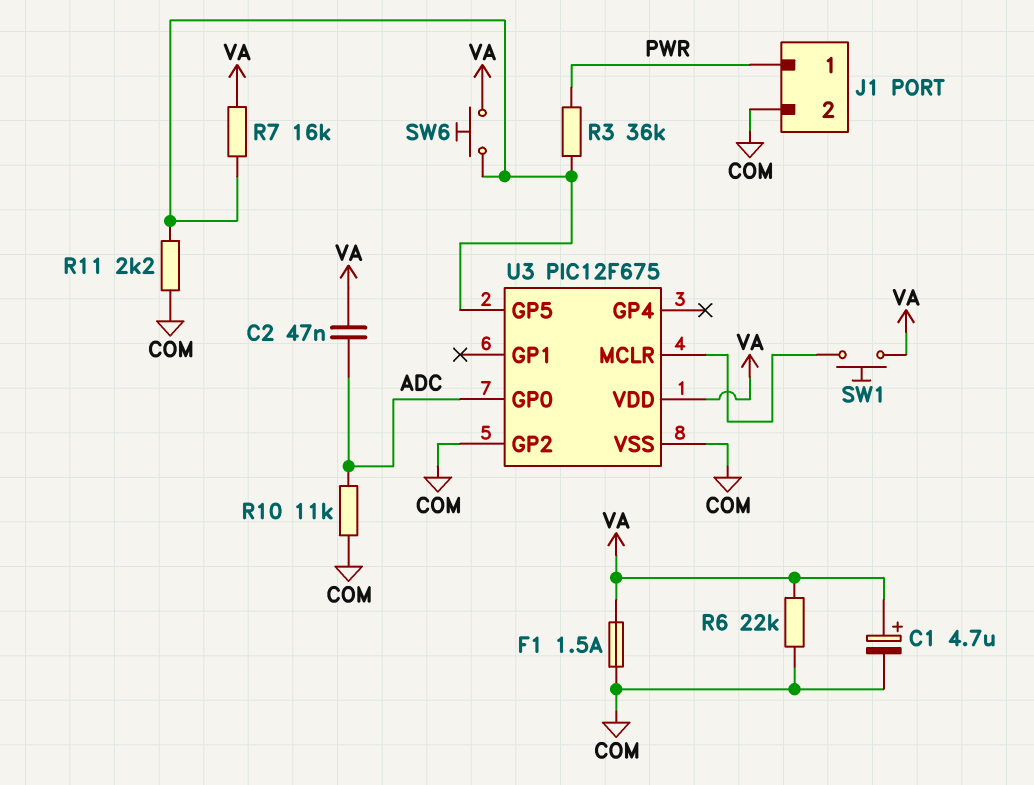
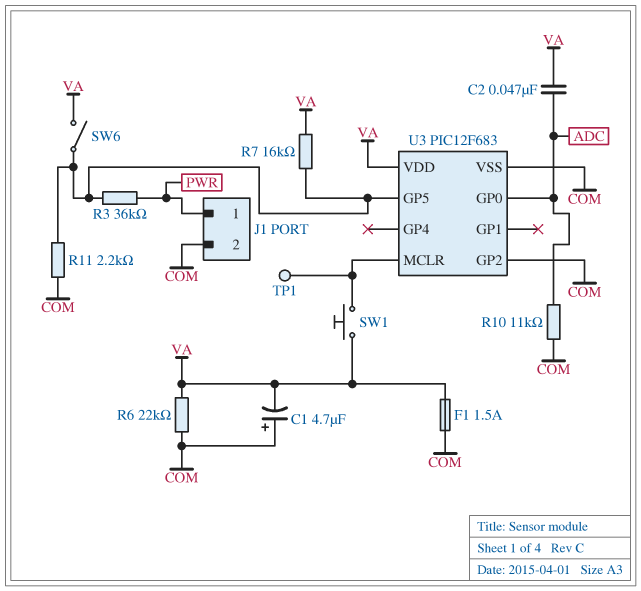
C1: 4.7uF (plus VA, minus COM) -> 4.7uF (plus COM, minus VA)
SW6: button (U3/GP5, VA) -> switch (U3/GP5, VA)
TP1: none -> test point (U3/MCLR)
U3: PIC12F675 -> PIC12F683

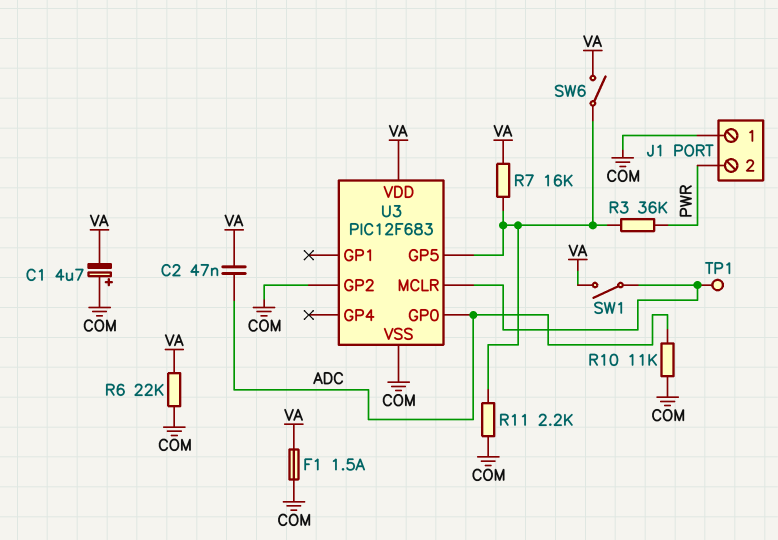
J1 pin 1: PWR -> COM
J1 pin 2: COM -> PWR
SW1: button (U3/MCLR, VA) -> switch (U3/MCLR, VA)

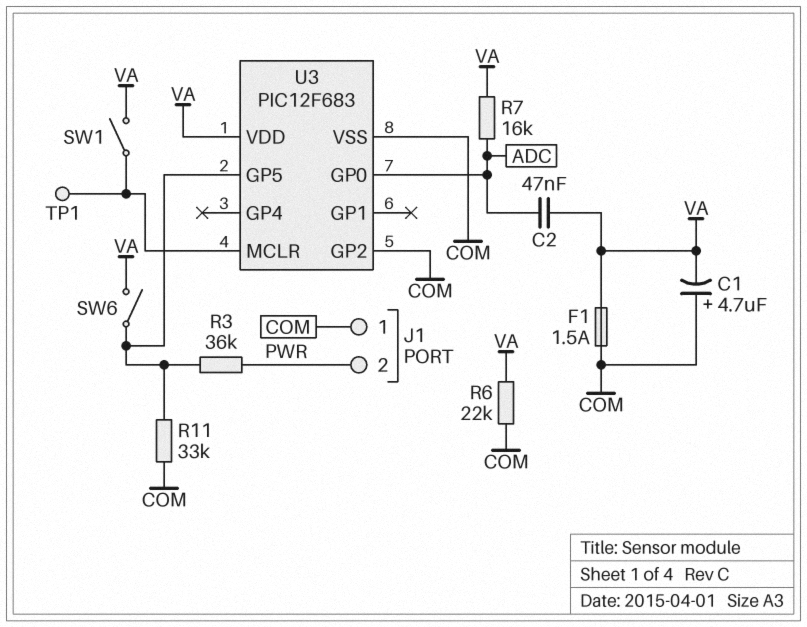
R7: 16k (U3/GP5, VA) -> 16k (ADC, VA)
R10: 11k (ADC, COM) -> none
R11: 2.2k (COM, U3/GP5) -> 33k (COM, U3/GP5)

